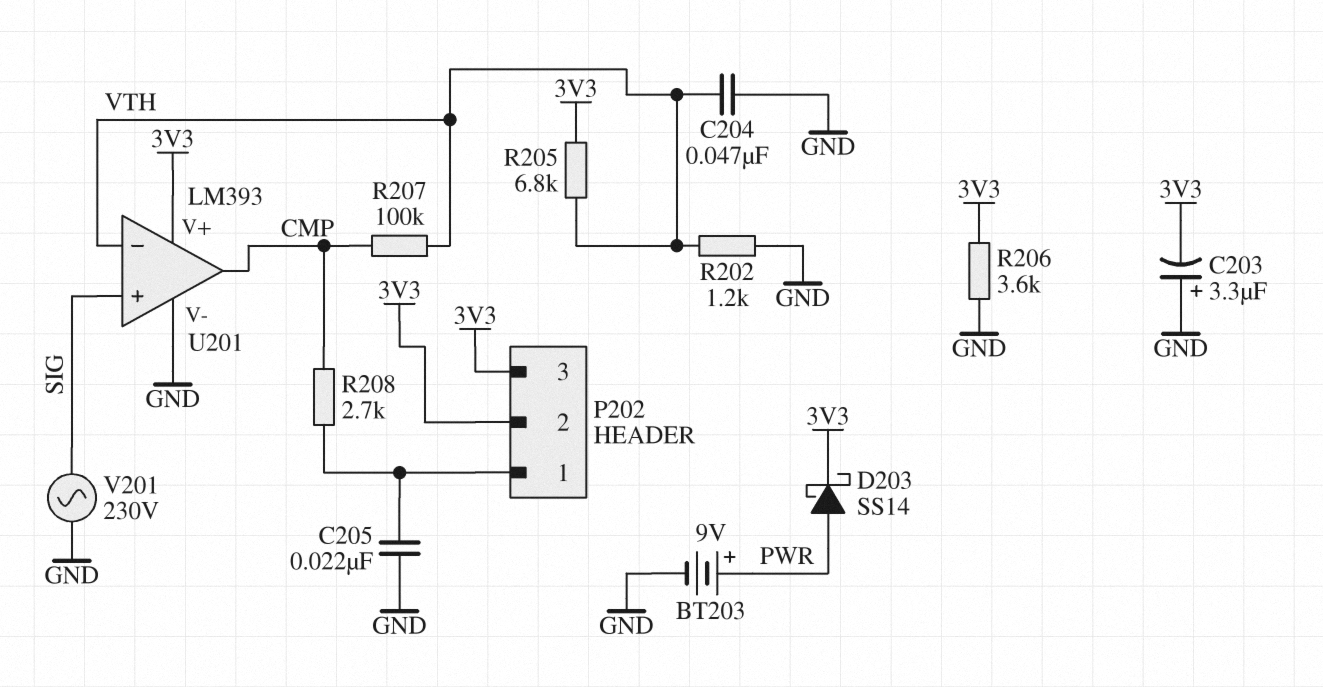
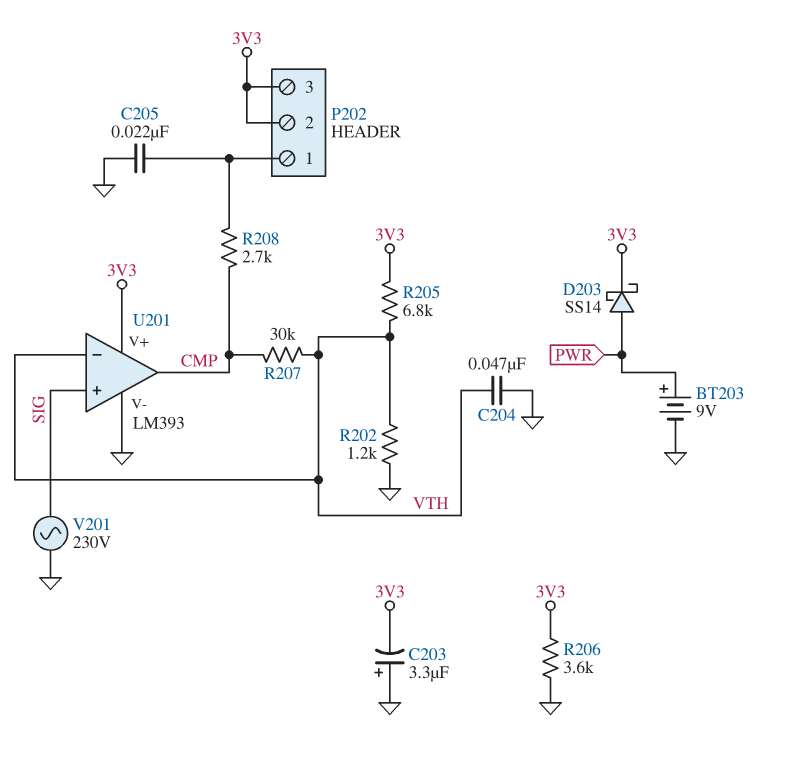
R207: 100k (CMP, VTH) -> 30k (CMP, VTH)

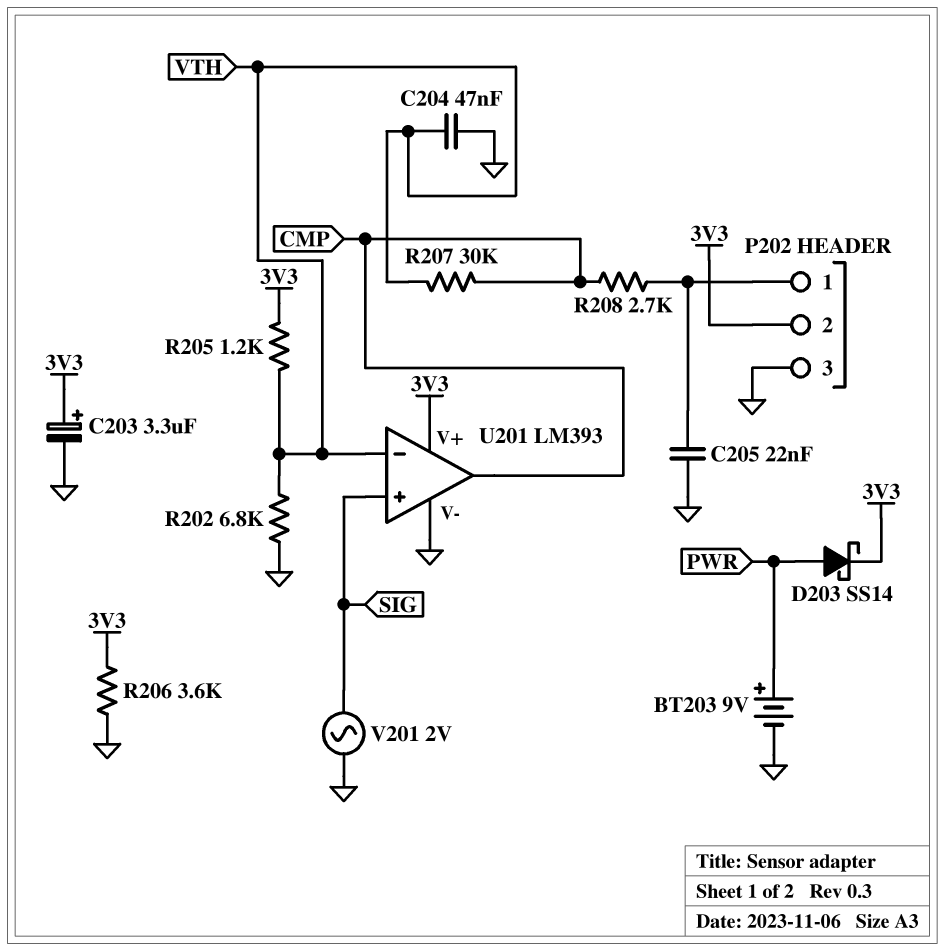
C203: 3.3uF (plus GND, minus 3V3) -> 3.3uF (plus 3V3, minus GND)
P202 pin 3: 3V3 -> GND
R202: 1.2k (GND, VTH) -> 6.8k (GND, VTH)
R205: 6.8k (3V3, VTH) -> 1.2k (3V3, VTH)
V201: AC 230V (GND, SIG) -> AC 2V (GND, SIG)

